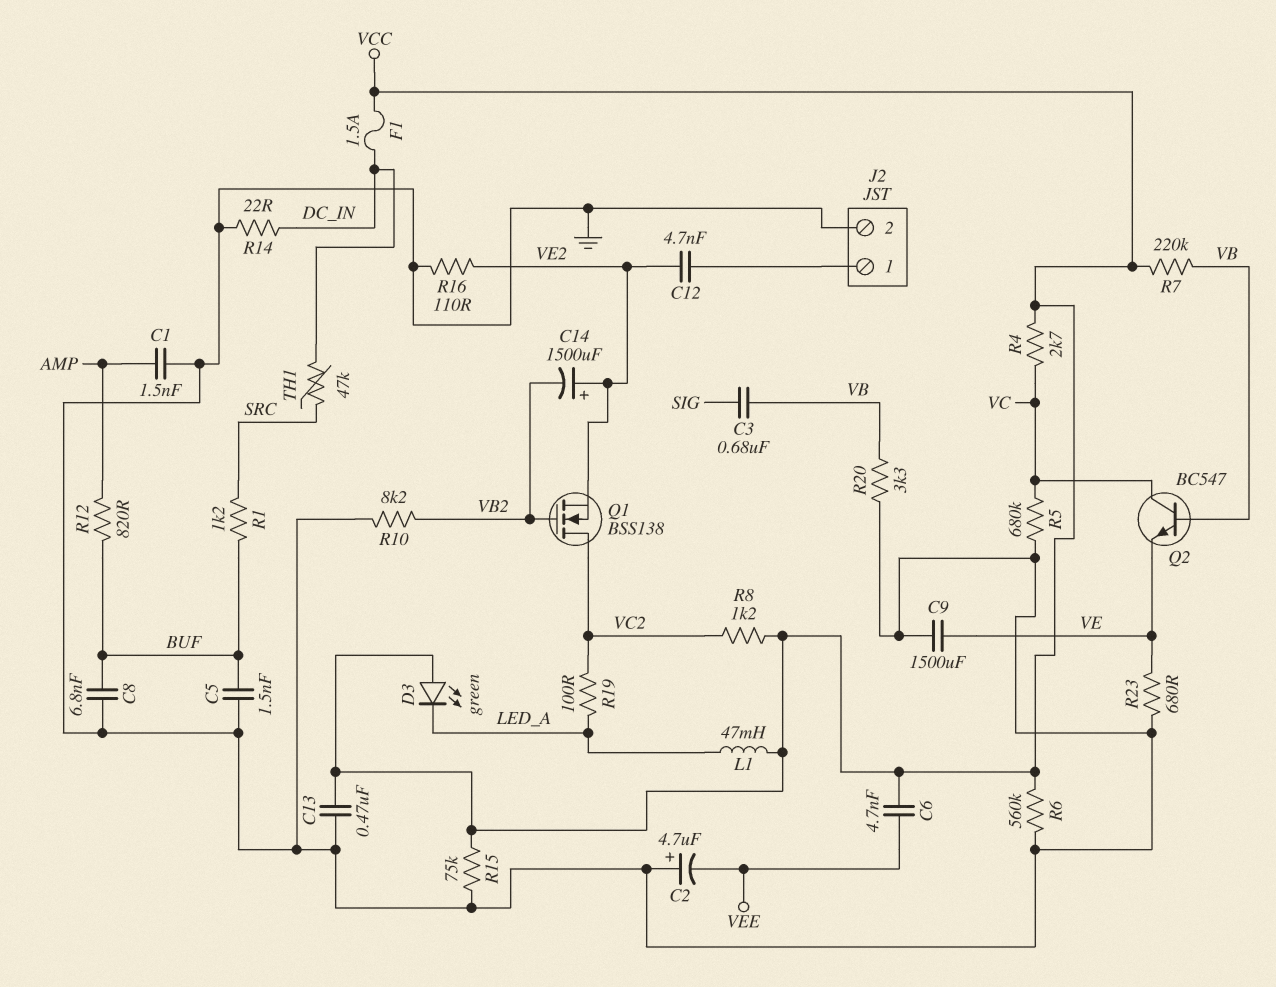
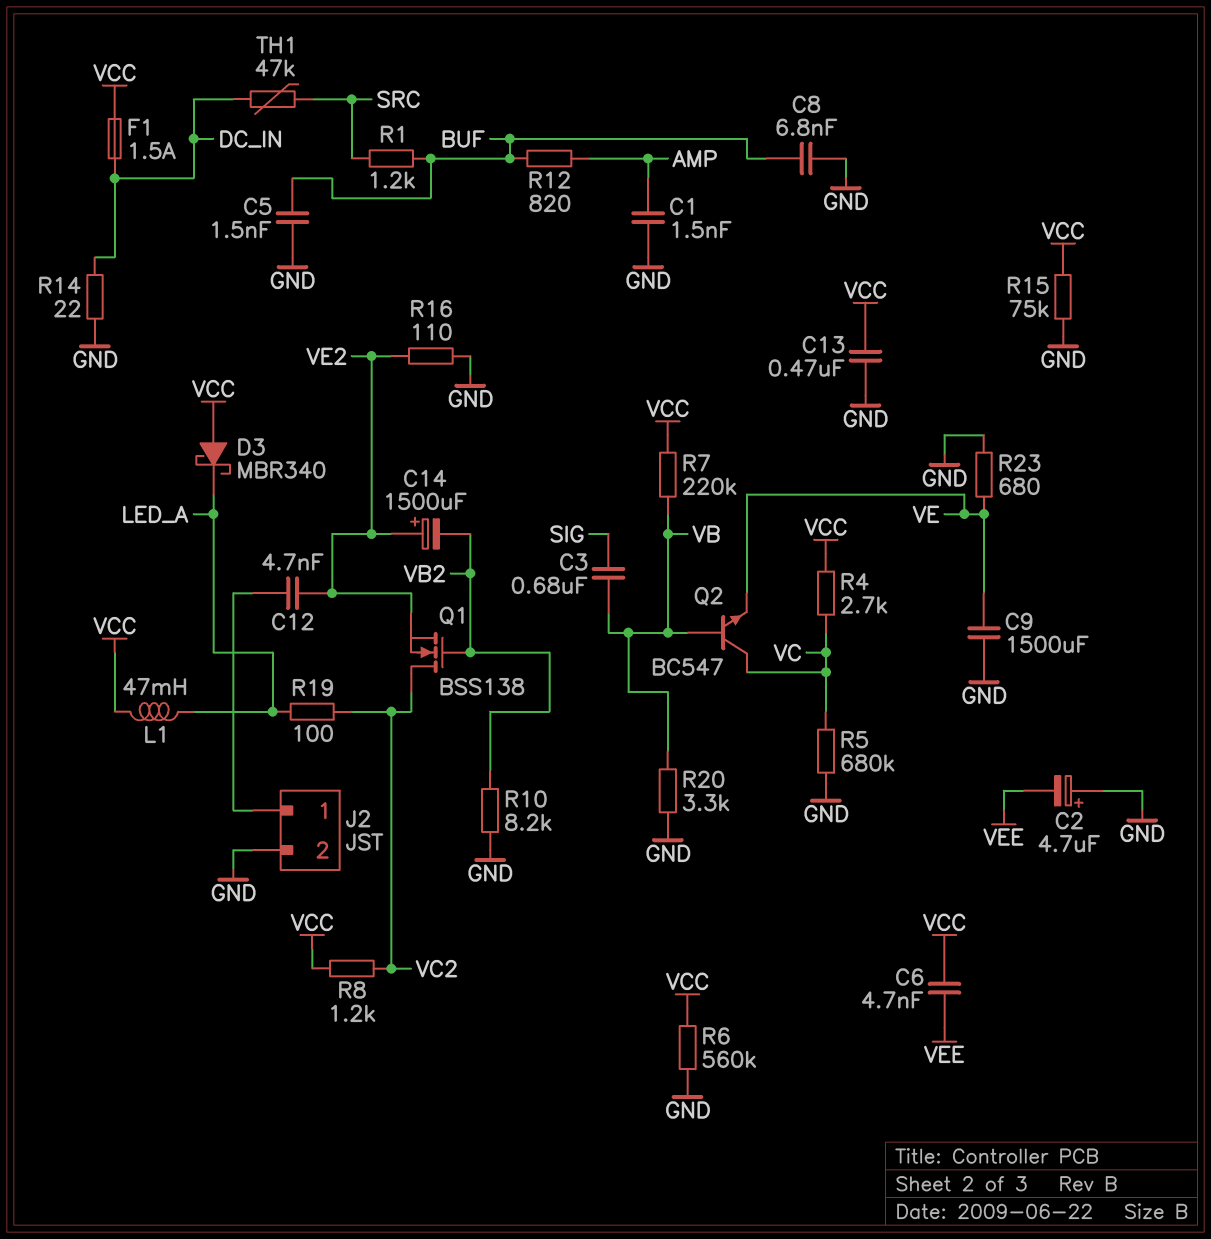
D3: LED green (A VCC, K LED_A) -> schottky MBR340 (A VCC, K LED_A)

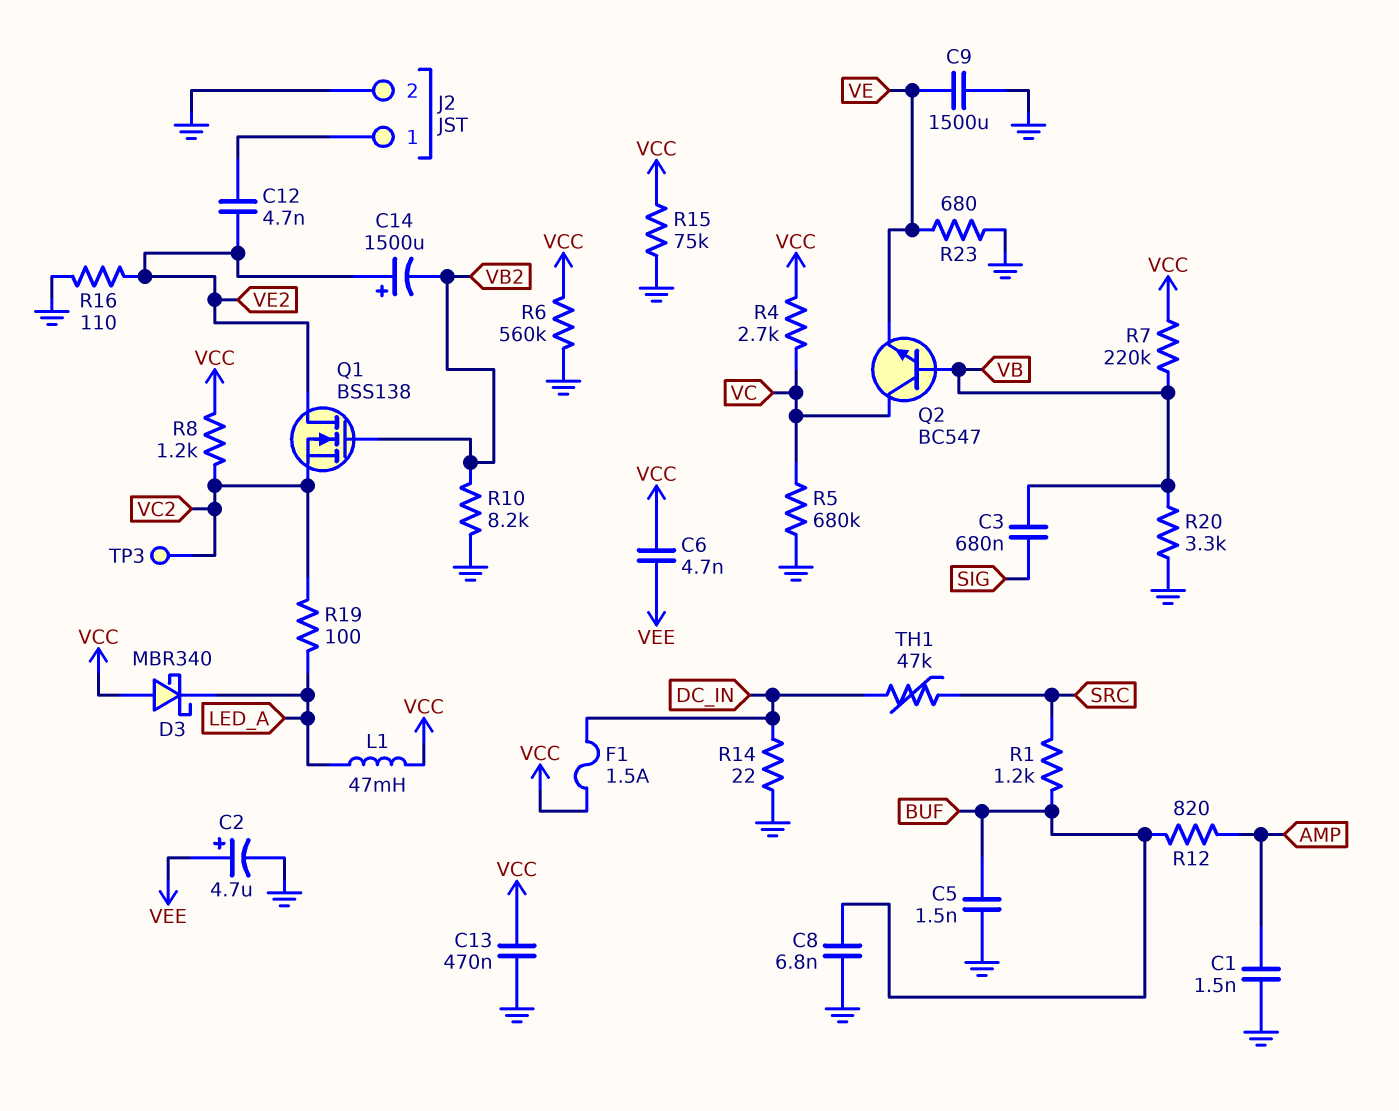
C2: 4.7uF (plus GND, minus VEE) -> 4.7uF (plus VEE, minus GND)
Q1: NMOS BSS138 (G VB2, D VC2, S VE2) -> NMOS BSS138 (G VB2, D VE2, S VC2)
TP3: none -> test point (VC2)

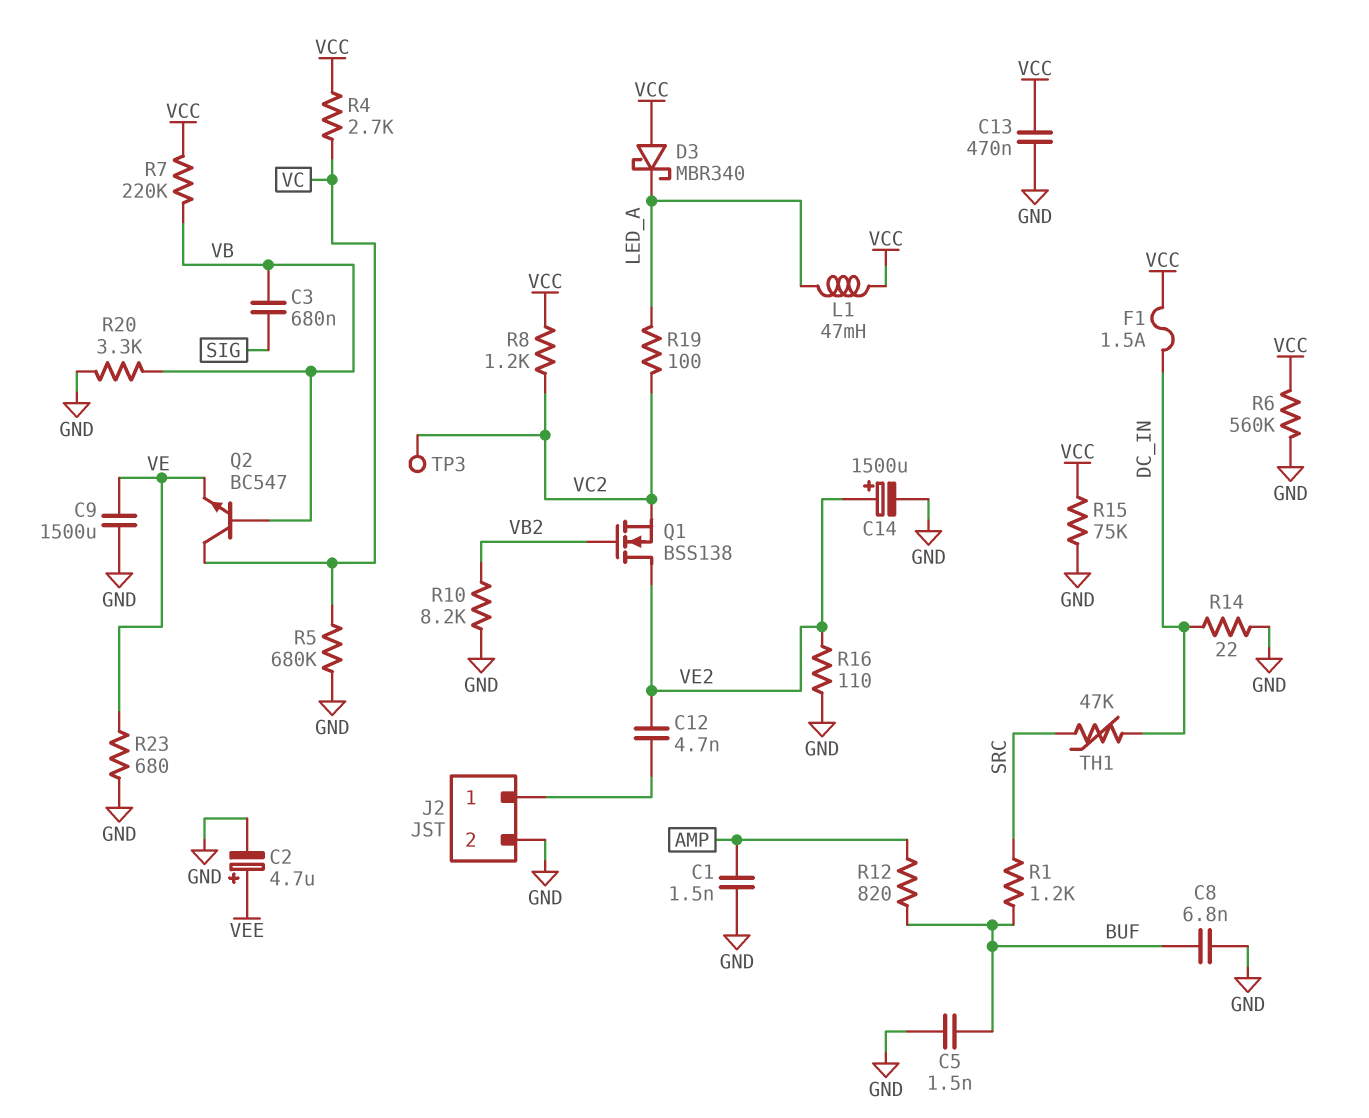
C6: 4.7nF (VCC, VEE) -> none
C14: 1500uF (plus VE2, minus VB2) -> 1500uF (plus VE2, minus GND)

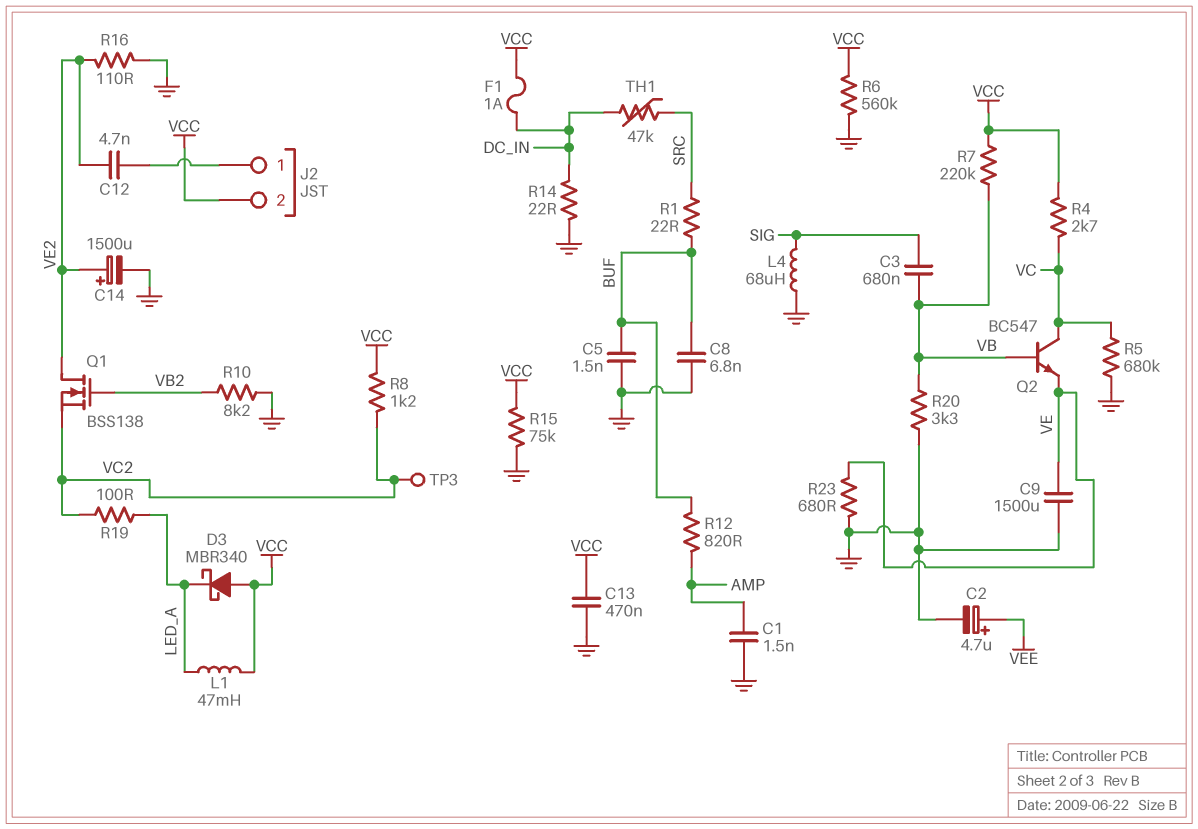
F1: 1.5A (DC_IN, VCC) -> 1A (DC_IN, VCC)
J2 pin 2: GND -> VCC
L4: none -> 68uH (GND, SIG)
R1: 1.2k (BUF, SRC) -> 22 (BUF, SRC)

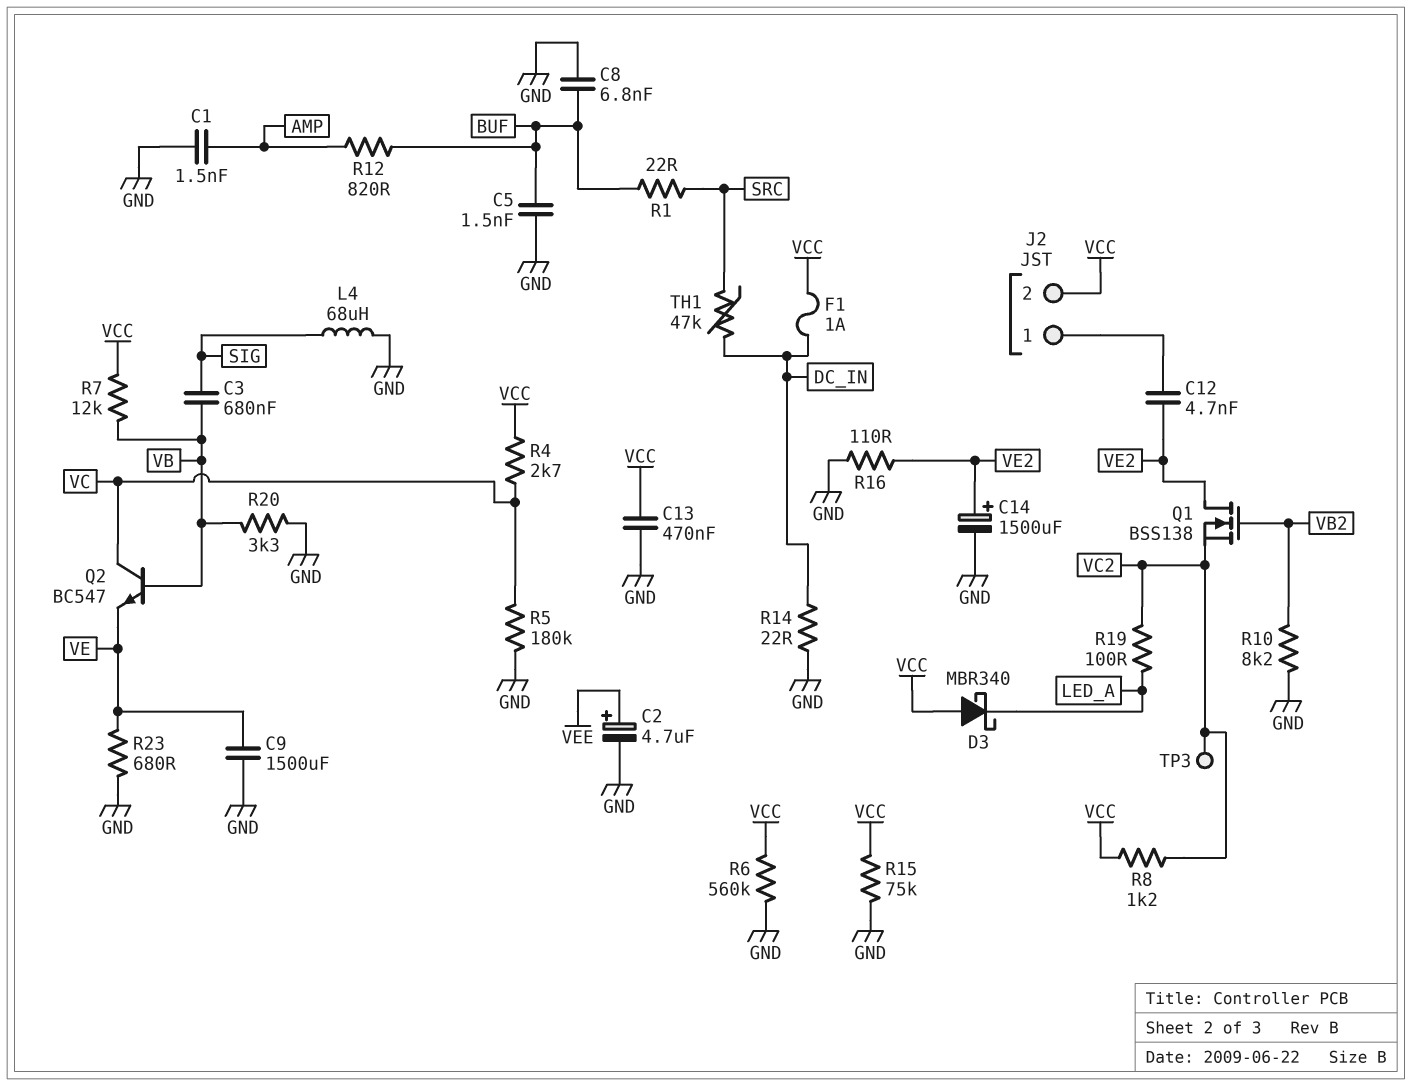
L1: 47mH (LED_A, VCC) -> none
R5: 680k (GND, VC) -> 180k (GND, VC)
R7: 220k (VB, VCC) -> 12k (VB, VCC)

